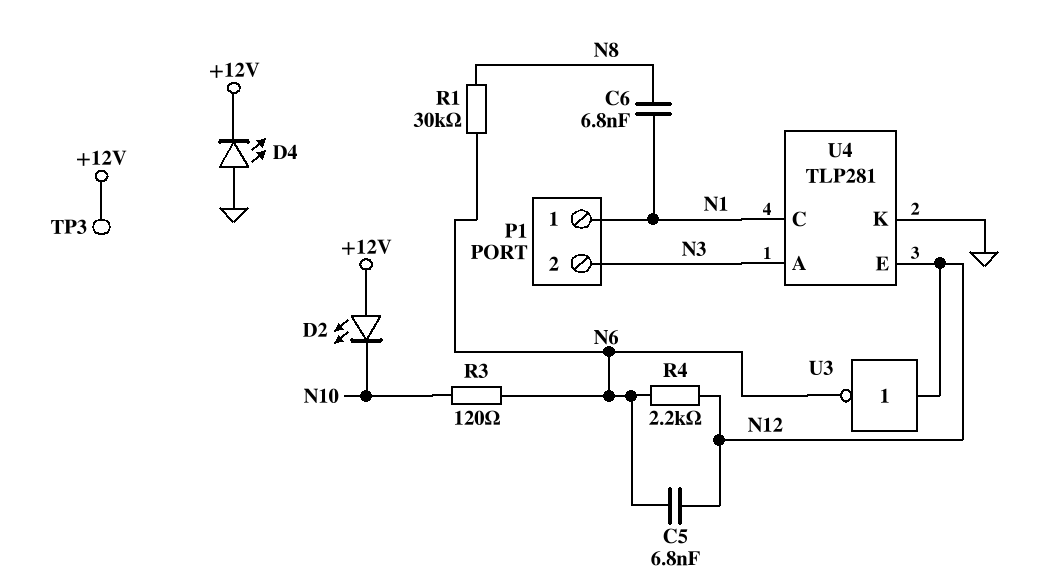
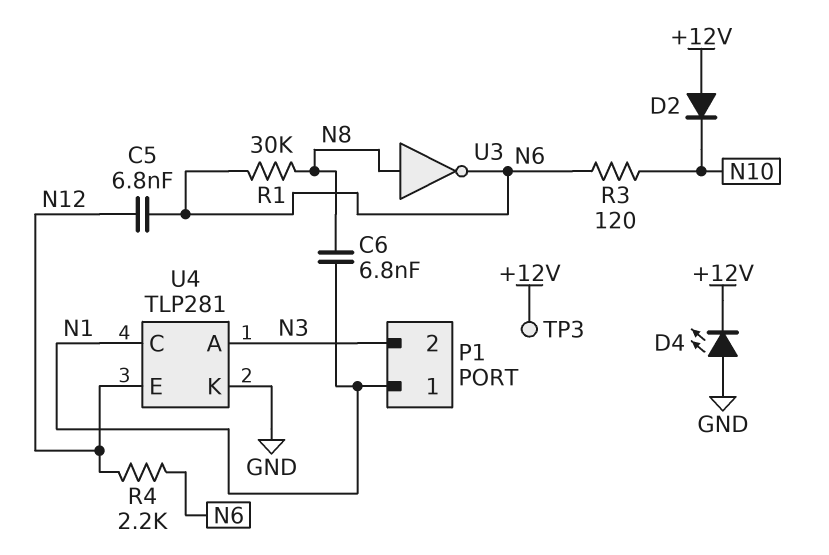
D2: LED (A +12V, K N10) -> diode (A +12V, K N10)
U3: NOT (in N12, out N6) -> NOT (in N8, out N6)

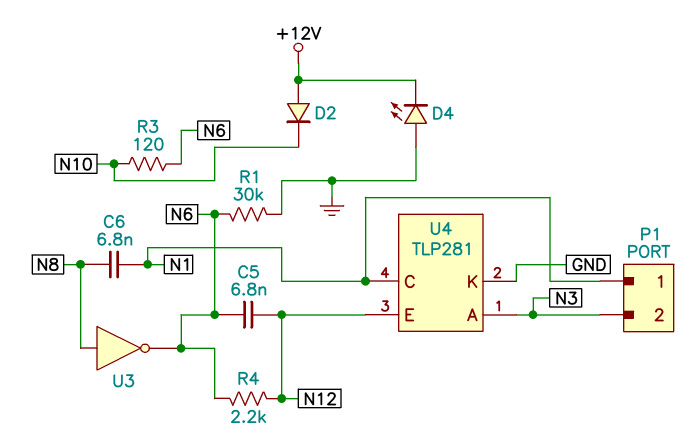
R1: 30k (N6, N8) -> 30k (GND, N6)
TP3: test point (+12V) -> none

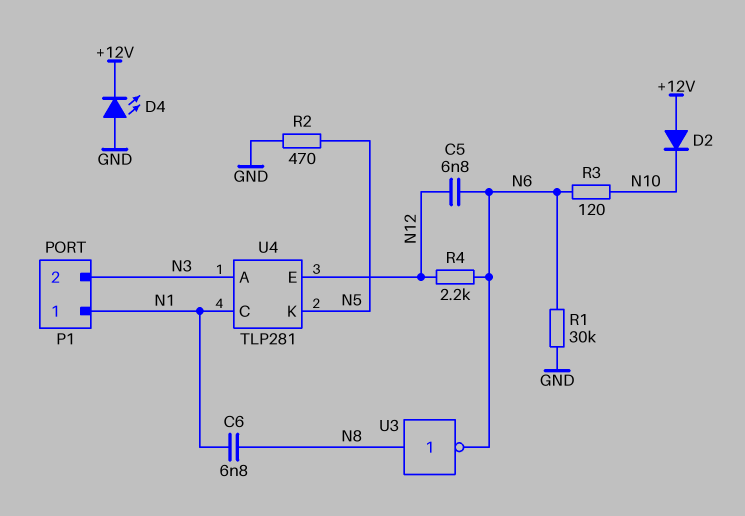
R2: none -> 470 (GND, N5)
U4 pin K: GND -> N5

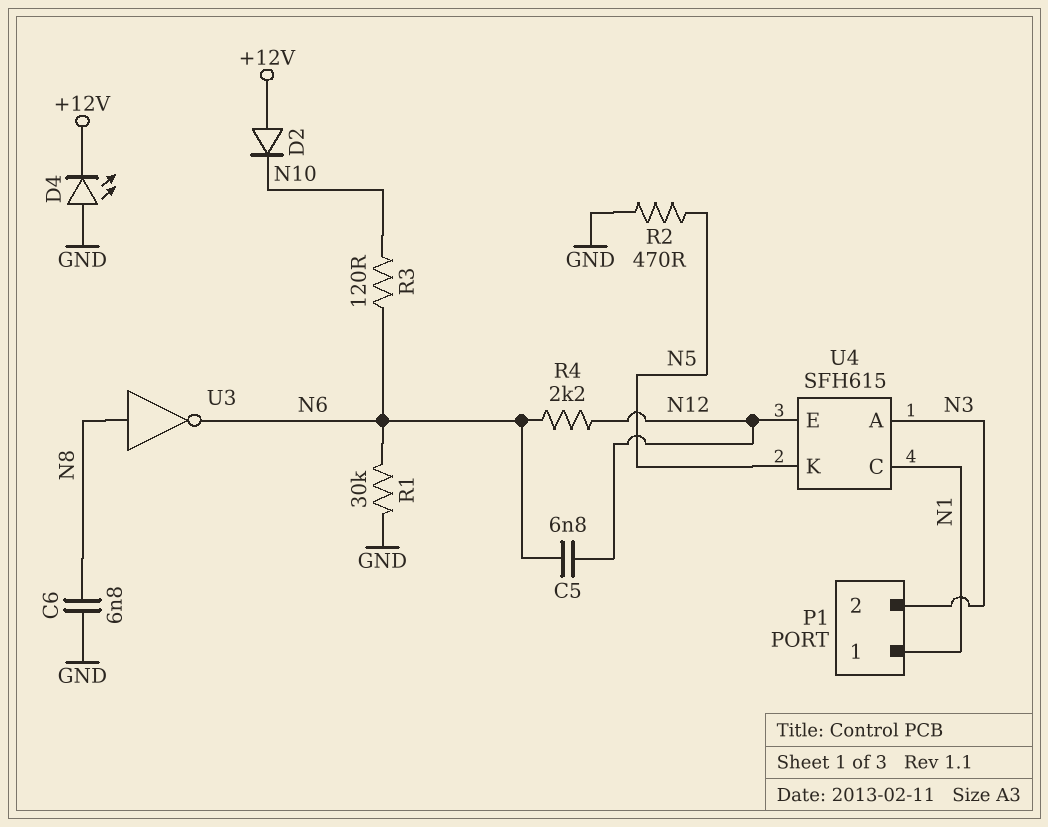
C6: 6.8nF (N1, N8) -> 6.8nF (GND, N8)
U4: TLP281 -> SFH615

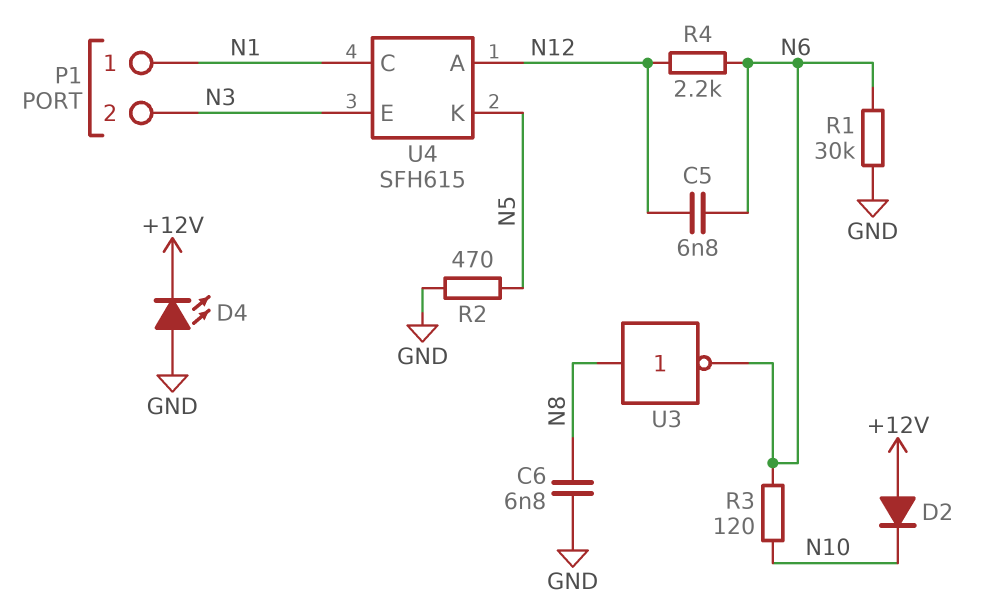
U4 pin A: N3 -> N12
U4 pin E: N12 -> N3

